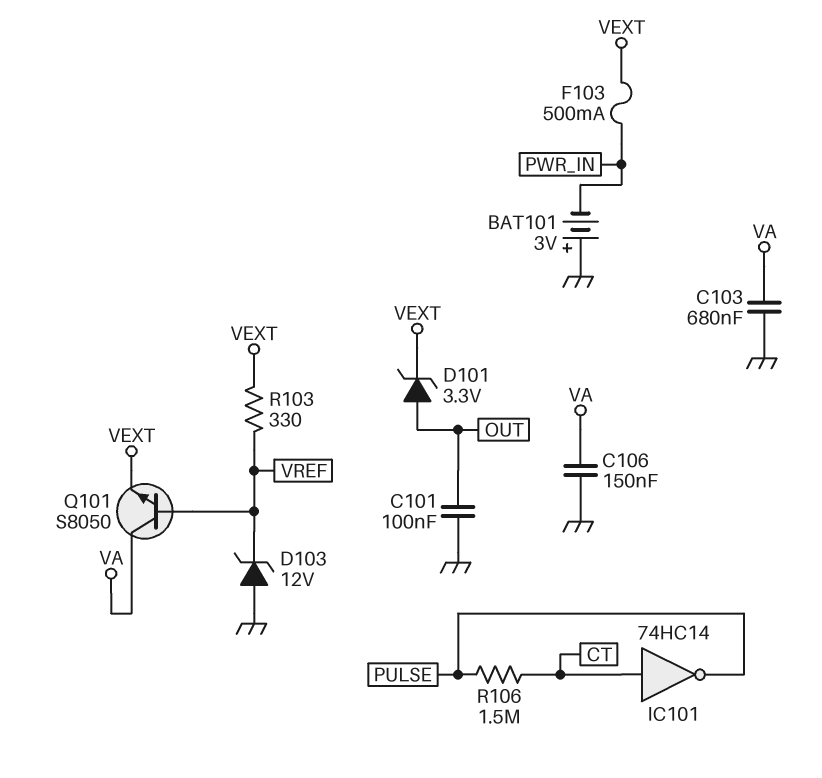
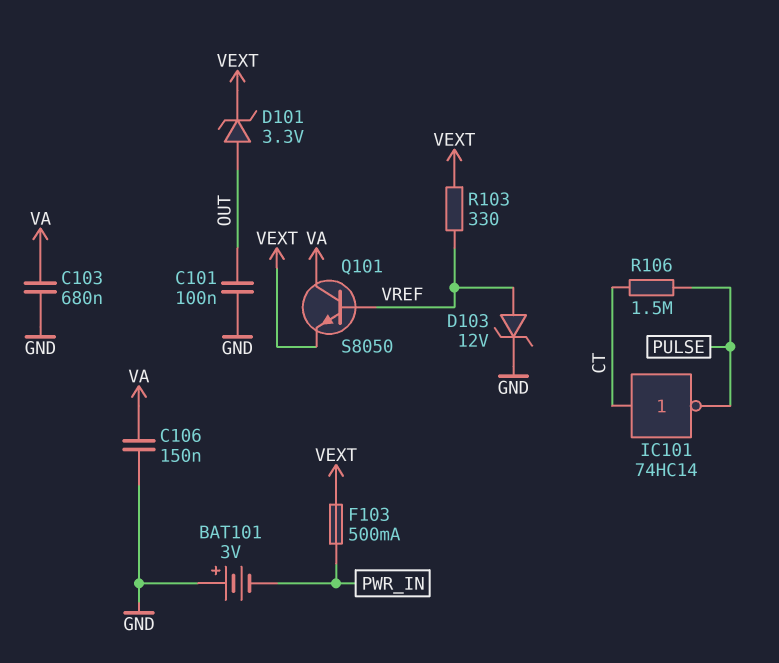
D103: zener 12V (A GND, K VREF) -> zener 12V (A VREF, K GND)

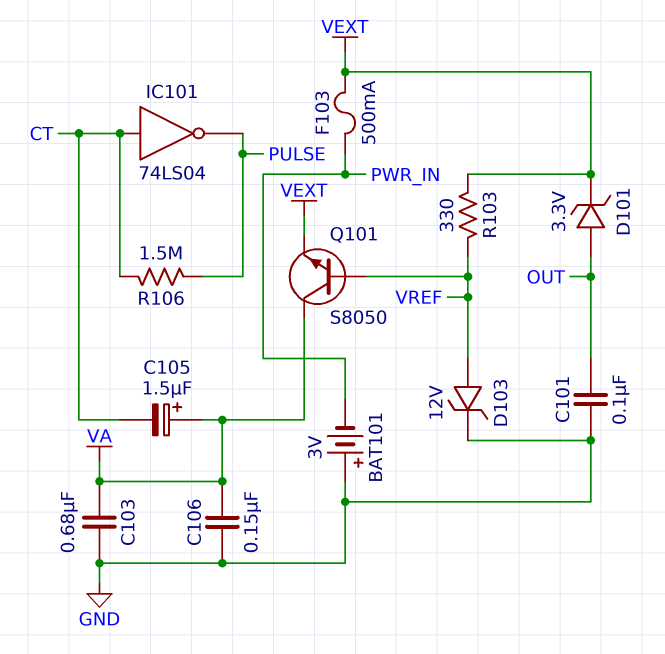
C105: none -> 1.5uF (plus VA, minus CT)
IC101: NOT 74HC14 (in CT, out PULSE) -> NOT 74LS04 (in CT, out PULSE)

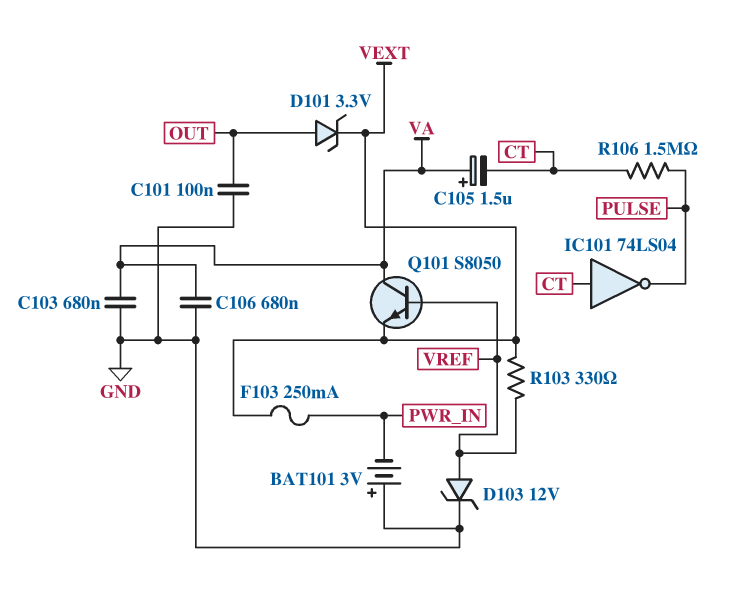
C106: 150nF (GND, VA) -> 680nF (GND, VA)
F103: 500mA (PWR_IN, VEXT) -> 250mA (PWR_IN, VEXT)

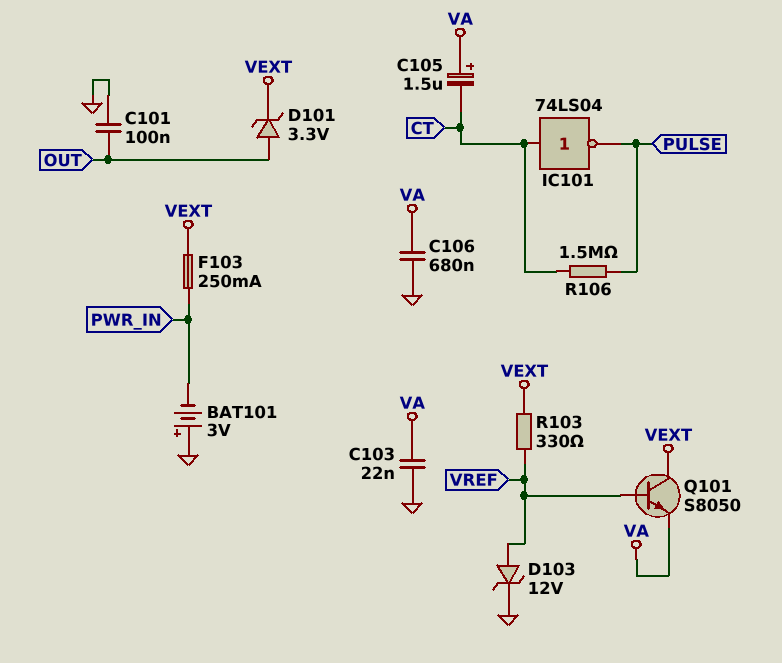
C103: 680nF (GND, VA) -> 22nF (GND, VA)
Q101: NPN S8050 (B VREF, C VA, E VEXT) -> NPN S8050 (B VREF, C VEXT, E VA)

